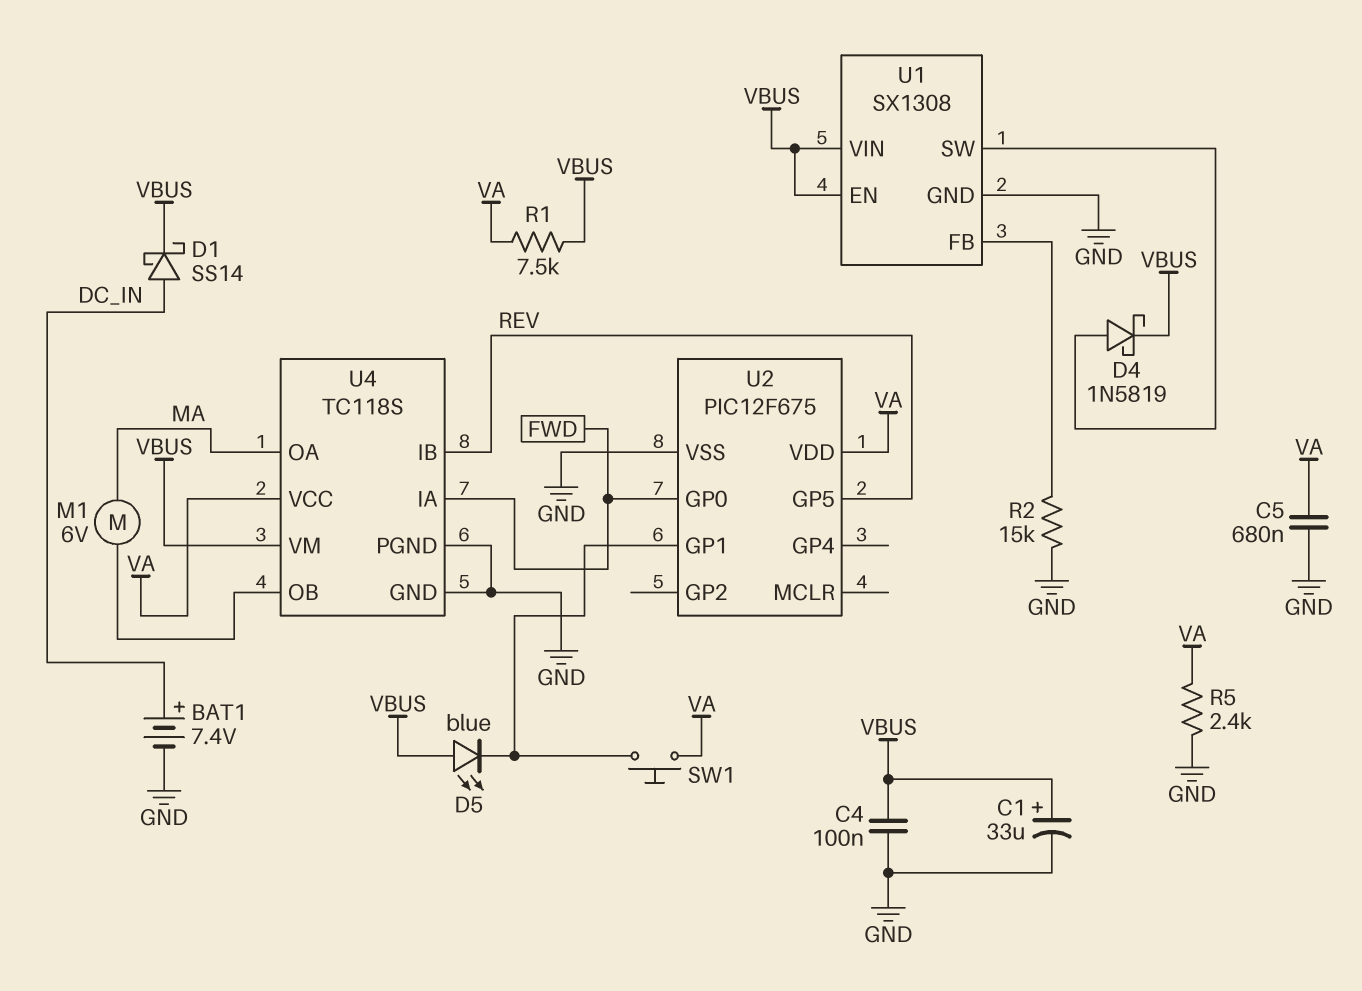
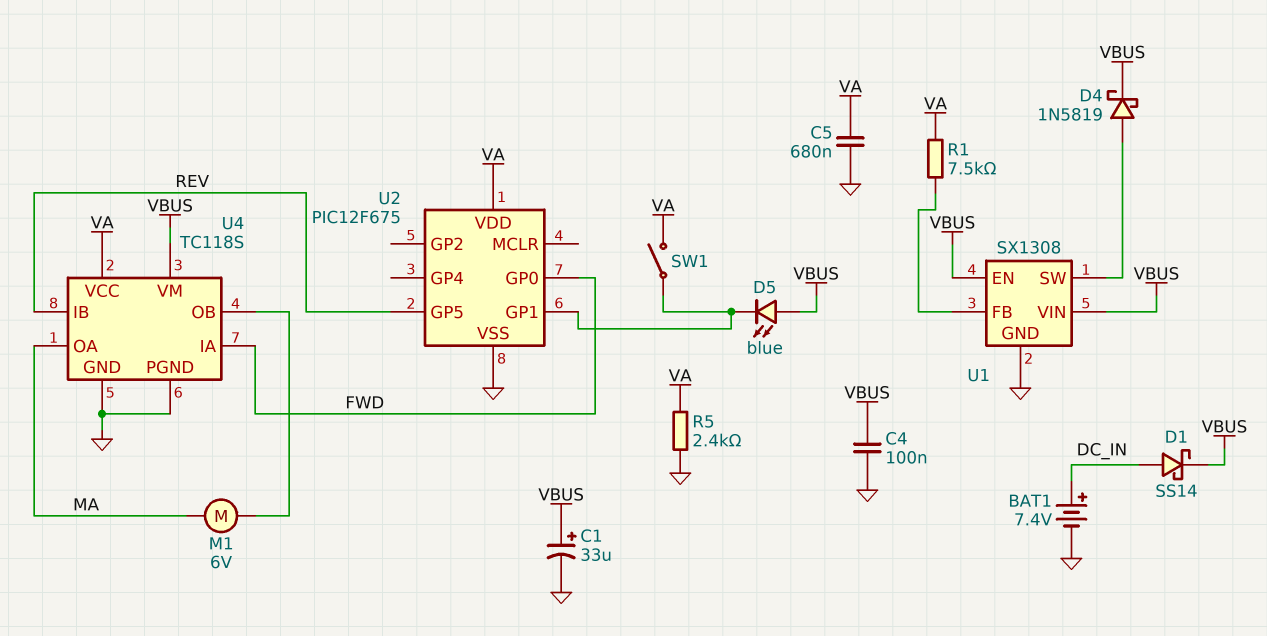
R1: 7.5k (VA, VBUS) -> 7.5k (U1/FB, VA)
R2: 15k (GND, U1/FB) -> none
SW1: button (U2/GP1, VA) -> switch (U2/GP1, VA)

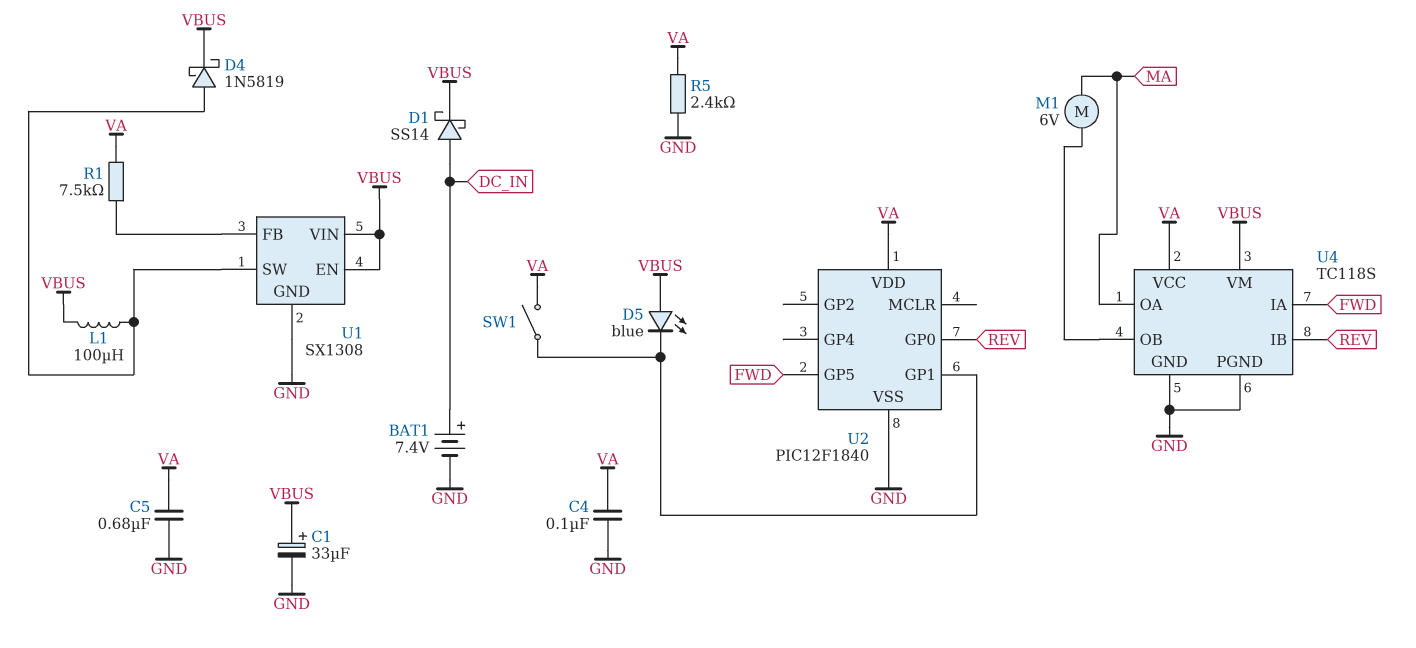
C4: 100nF (GND, VBUS) -> 100nF (GND, VA)
L1: none -> 100uH (U1/SW, VBUS)
U2: PIC12F675 -> PIC12F1840
U2 pin GP0: FWD -> REV
U2 pin GP5: REV -> FWD

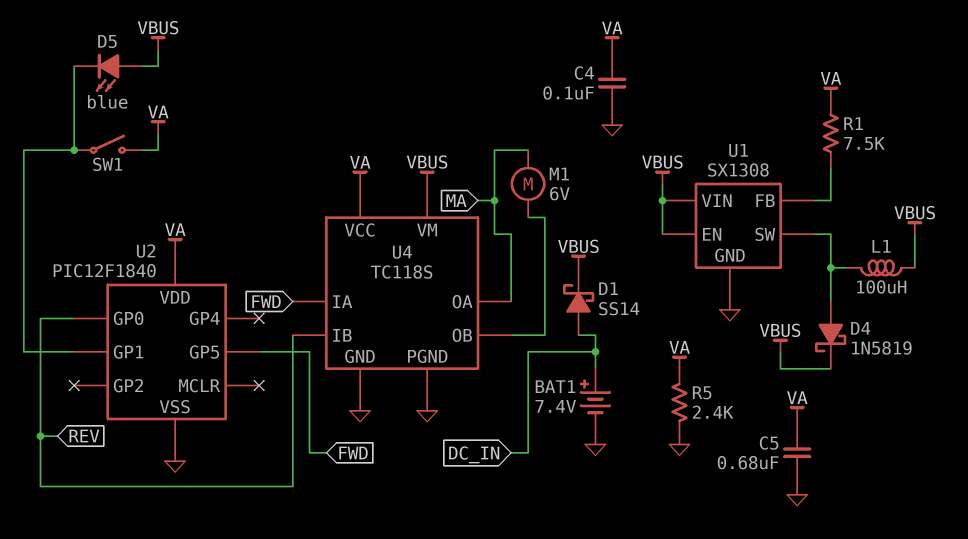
C1: 33uF (plus VBUS, minus GND) -> none

